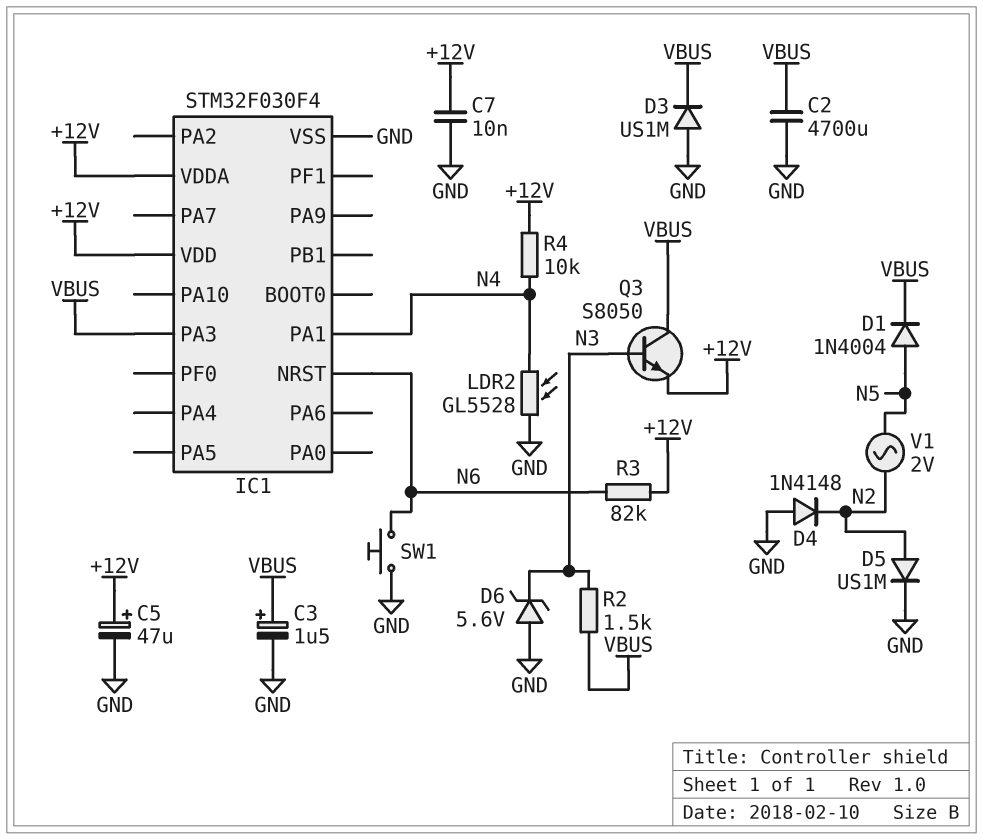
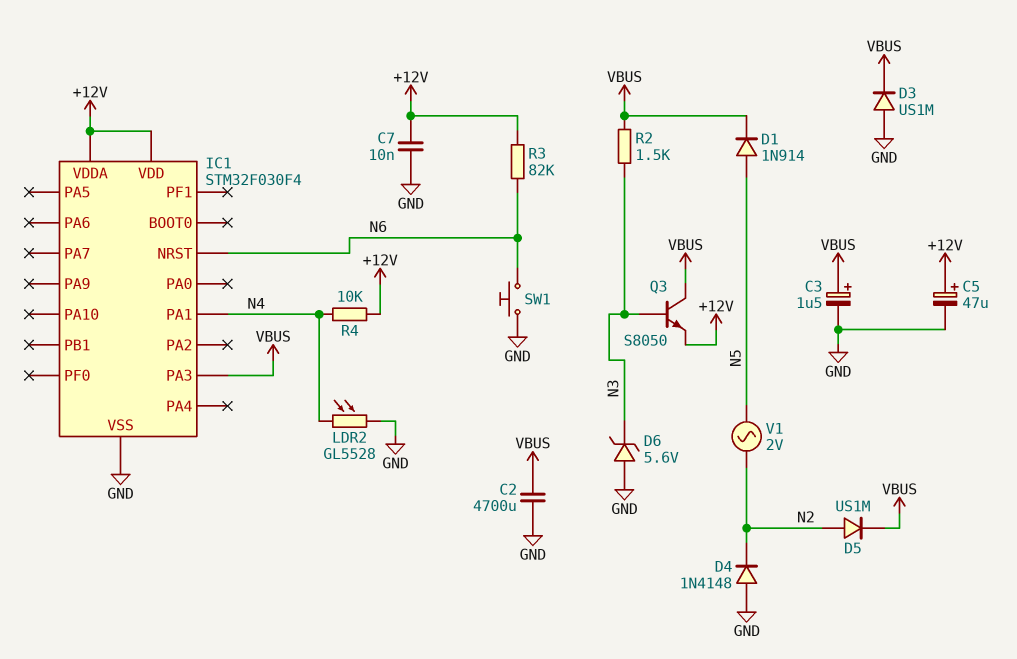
D1: diode 1N4004 (A N5, K VBUS) -> diode 1N914 (A N5, K VBUS)
D5: diode US1M (A N2, K GND) -> diode US1M (A N2, K VBUS)

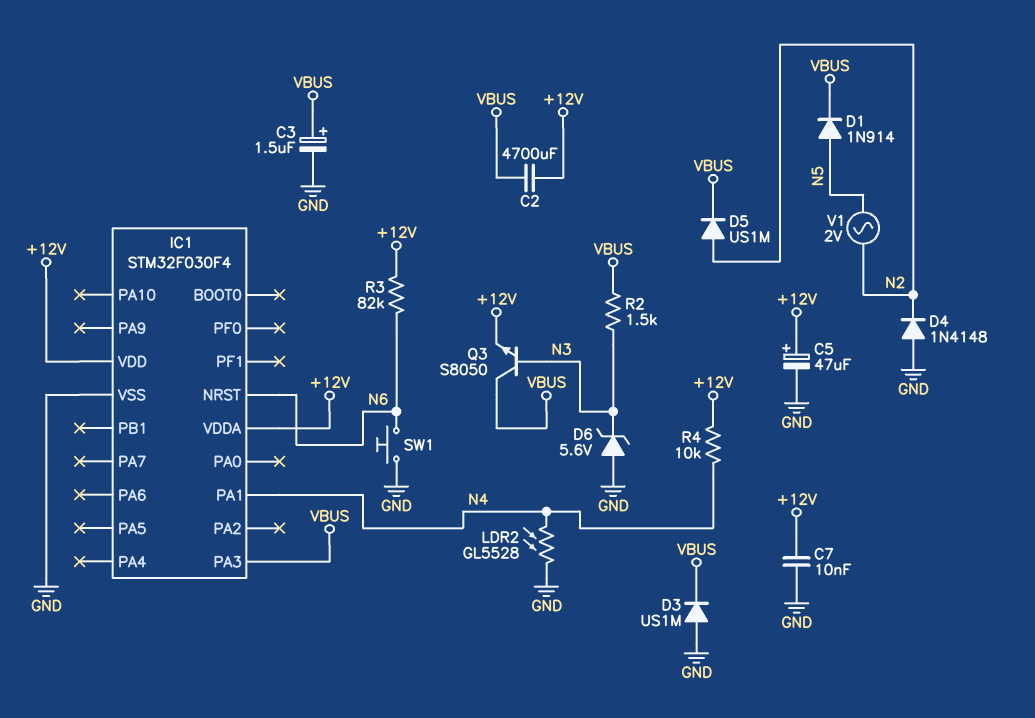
C2: 4700uF (GND, VBUS) -> 4700uF (+12V, VBUS)

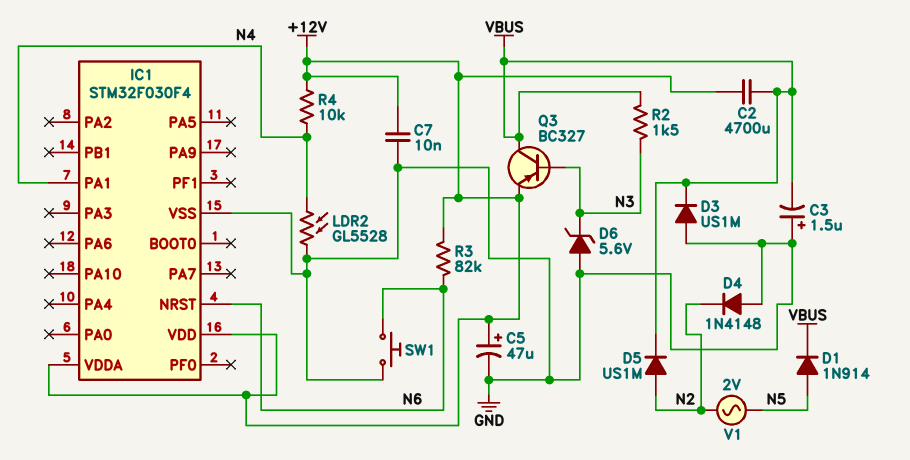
C3: 1.5uF (plus VBUS, minus GND) -> 1.5uF (plus GND, minus VBUS)
IC1 pin PA3: VBUS -> none
Q3: NPN S8050 (B N3, C VBUS, E +12V) -> PNP BC327 (B N3, C VBUS, E +12V)

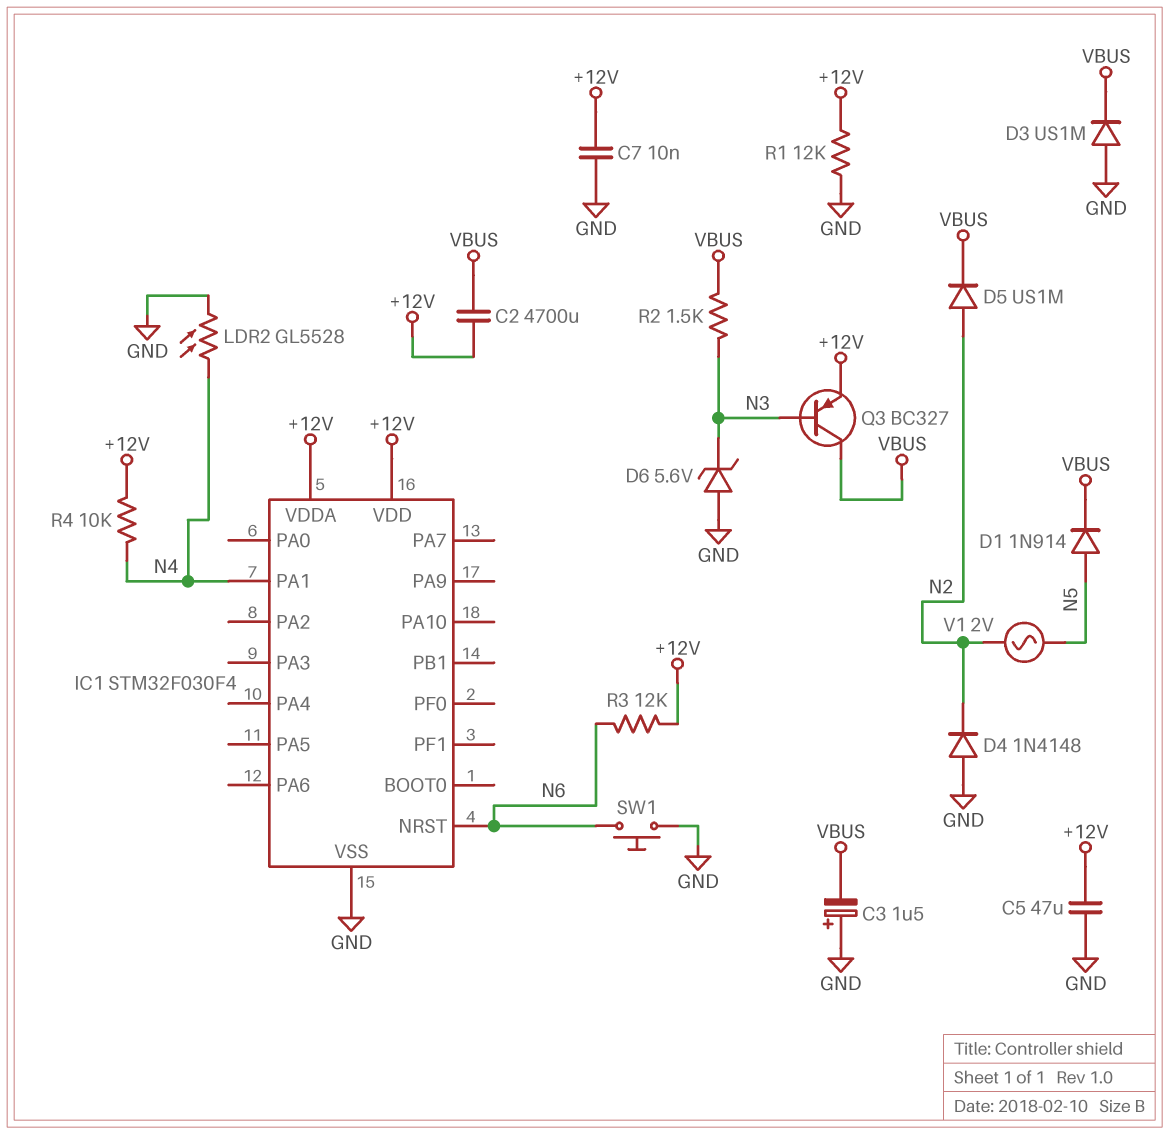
C5: 47uF (plus +12V, minus GND) -> 47uF (+12V, GND)
R1: none -> 12k (+12V, GND)
R3: 82k (+12V, N6) -> 12k (+12V, N6)

